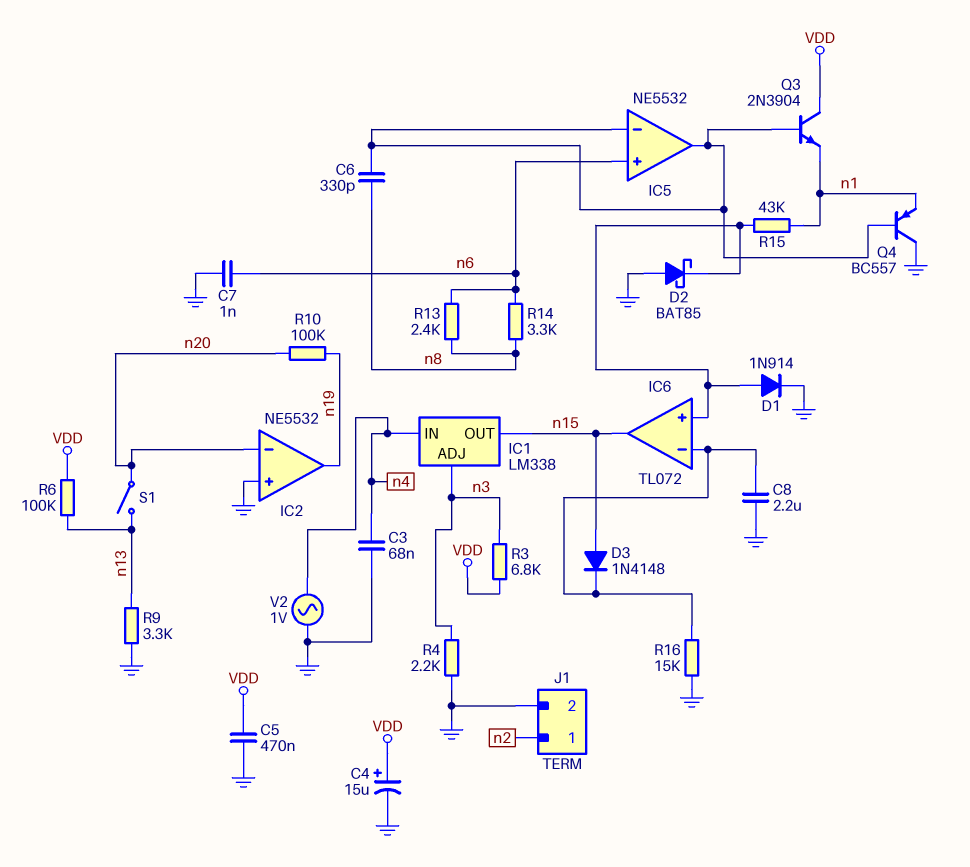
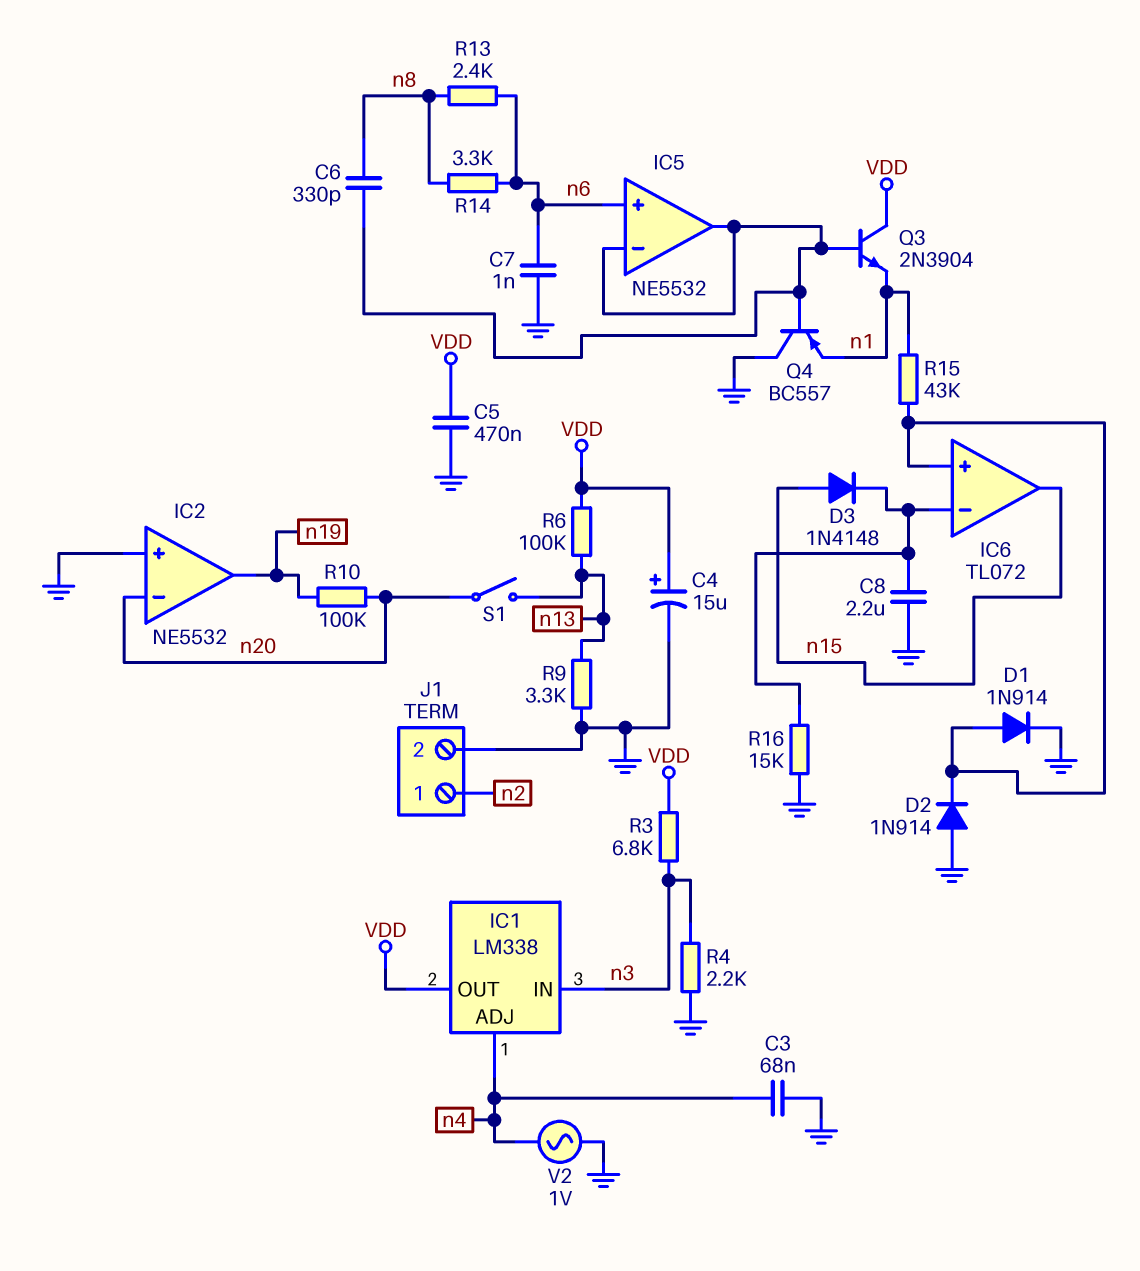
D2: schottky BAT85 (A GND, K IC6/in+) -> diode 1N914 (A GND, K IC6/in+)
IC1 pin ADJ: n3 -> n4
IC1 pin IN: n4 -> n3
IC1 pin OUT: n15 -> VDD

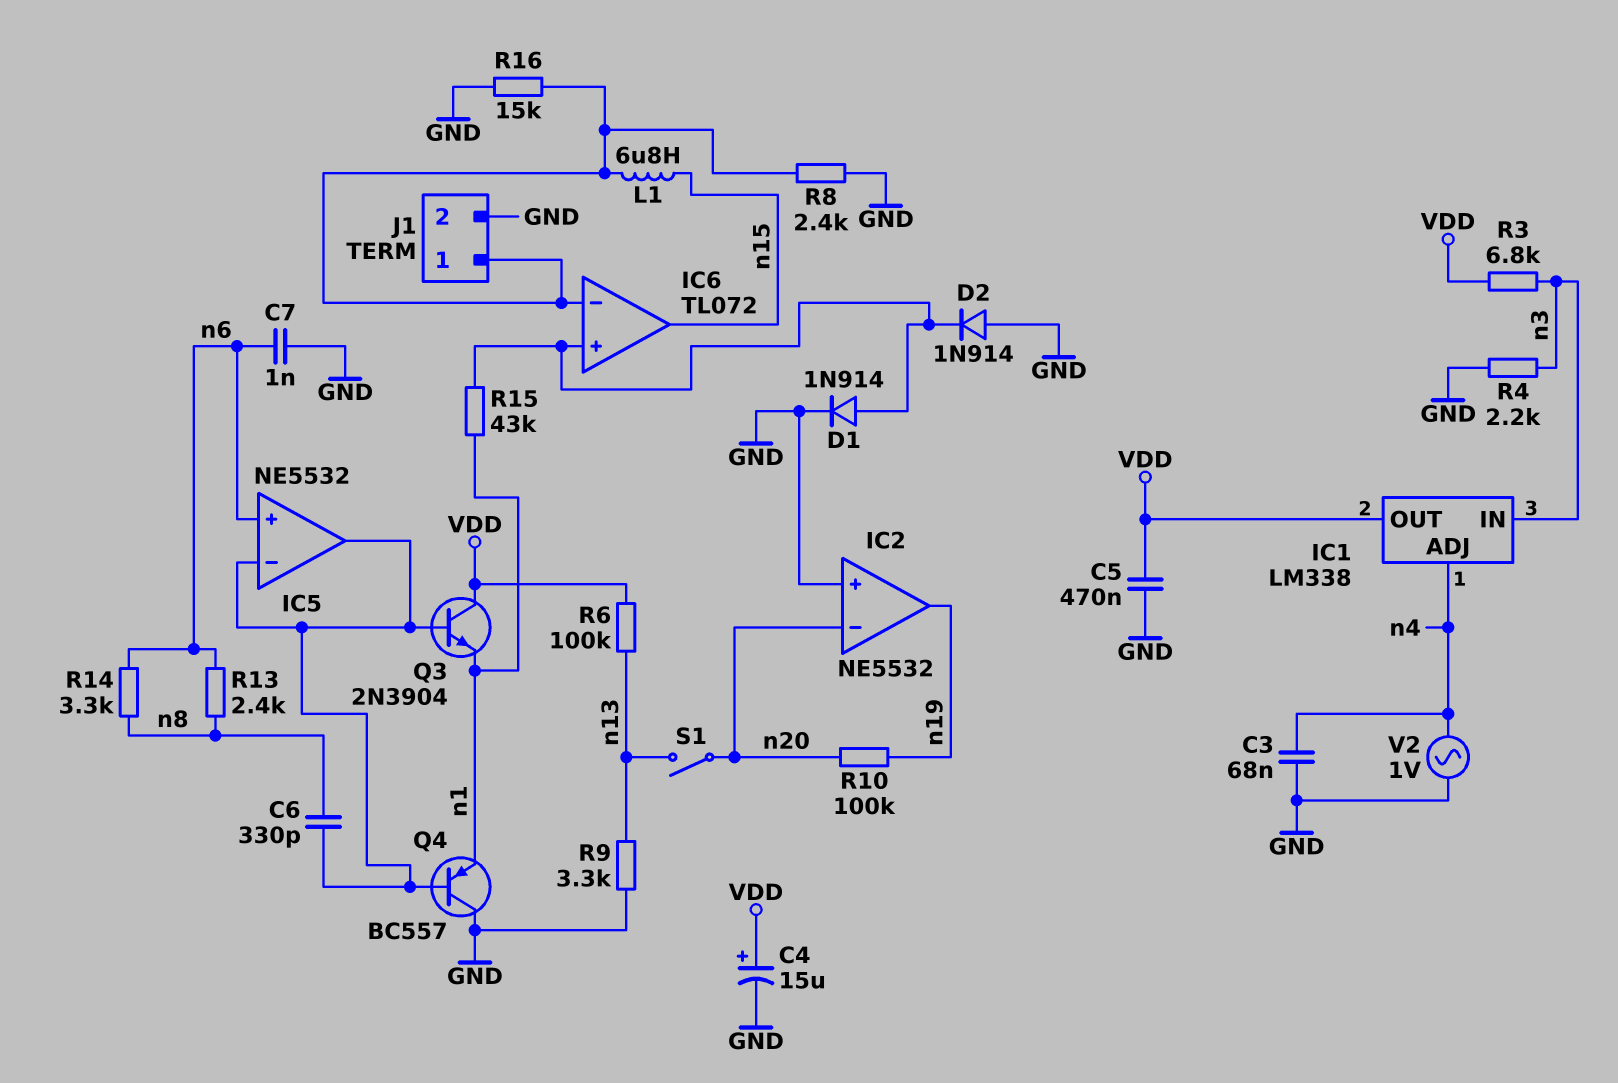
C8: 2.2uF (GND, IC6/in-) -> none
D3: diode 1N4148 (A n15, K IC6/in-) -> none
J1 pin 1: n2 -> IC6/in-
L1: none -> 6.8uH (IC6/in-, n15)
R8: none -> 2.4k (GND, IC6/in-)

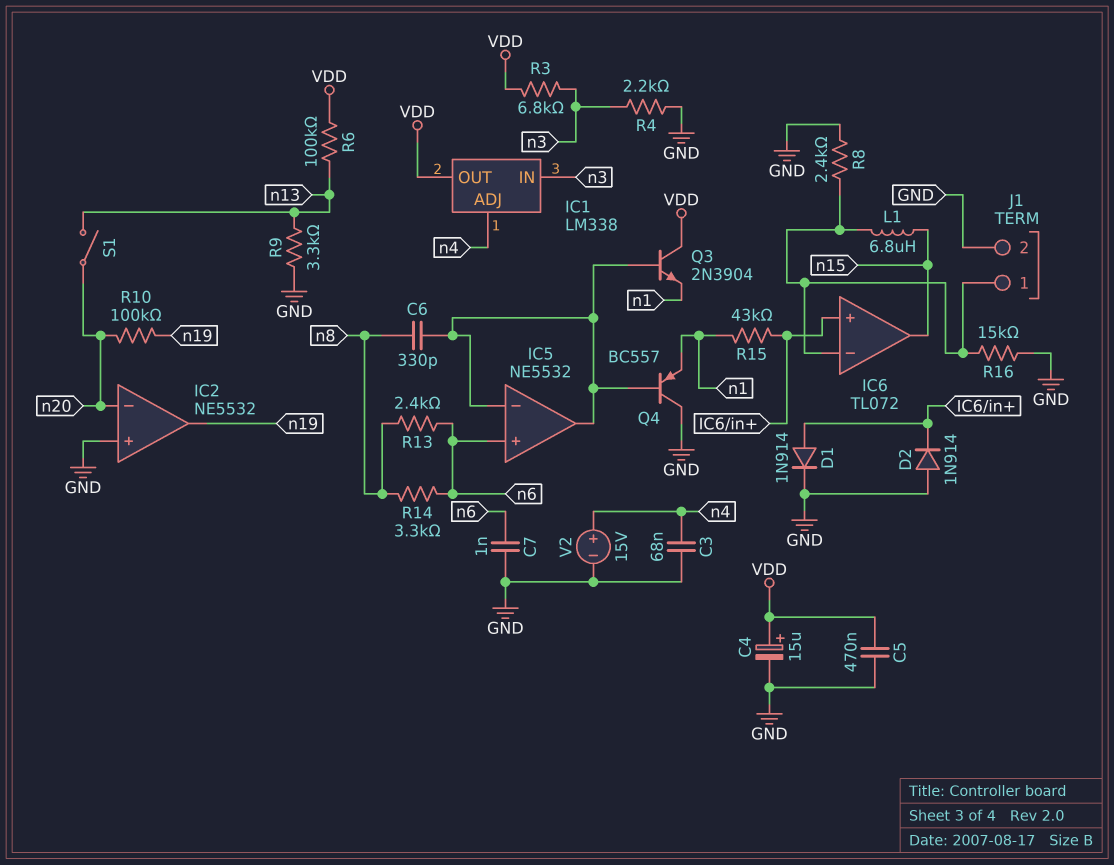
V2: AC 1V (GND, n4) -> 15V (plus n4, minus GND)

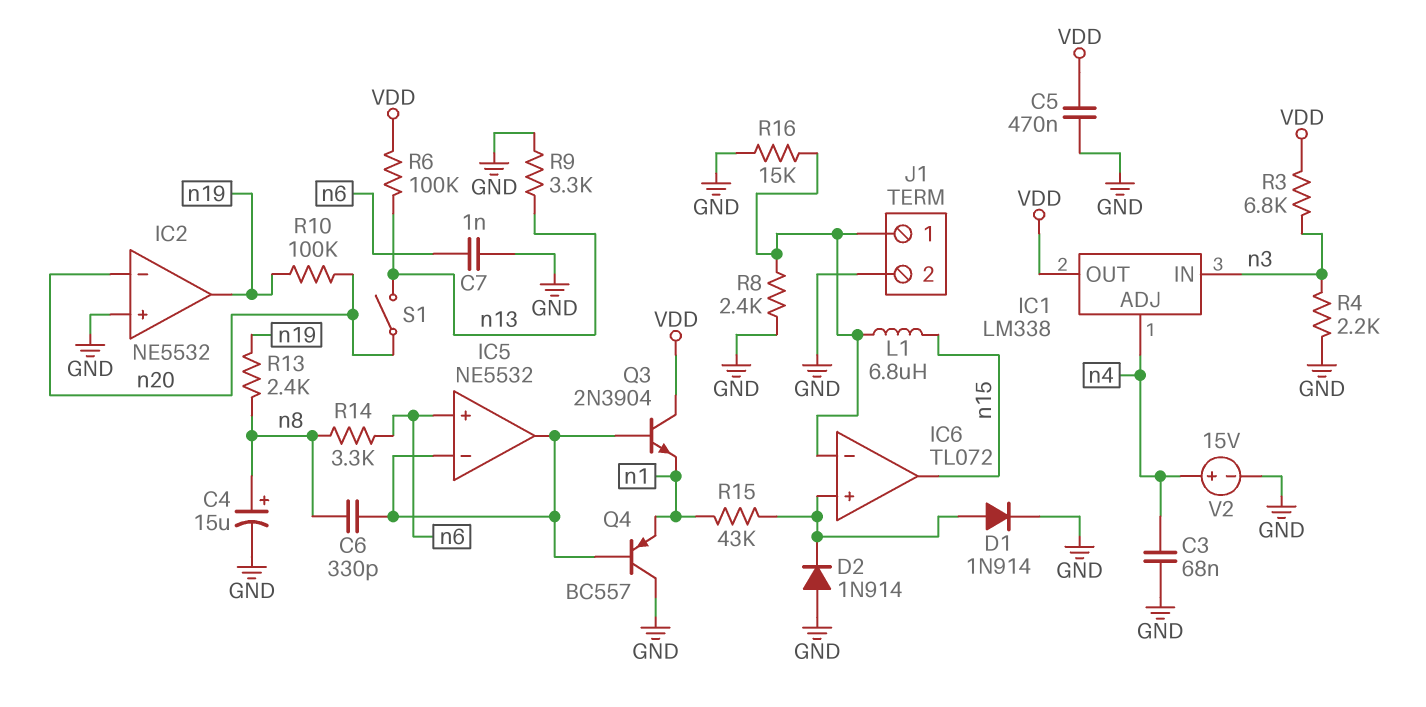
C4: 15uF (plus VDD, minus GND) -> 15uF (plus n8, minus GND)
R13: 2.4k (n6, n8) -> 2.4k (n8, n19)

